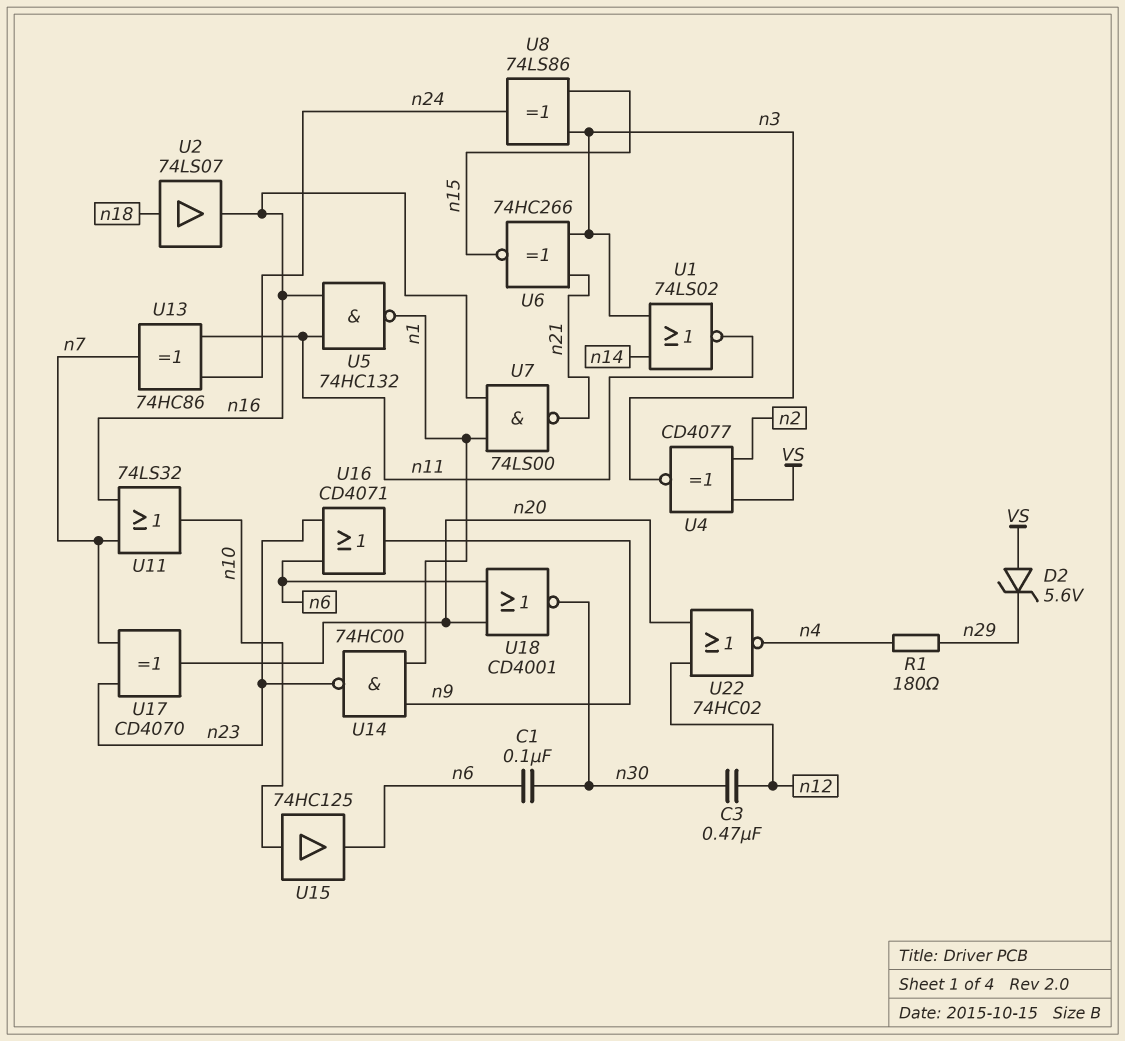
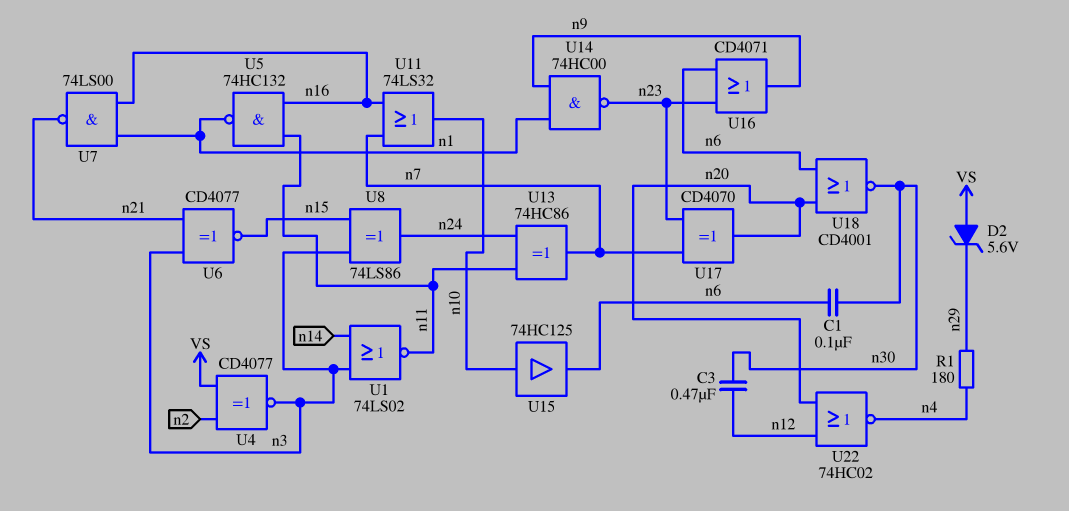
U2: buffer 74LS07 (in n18, out n16) -> none
U6: XNOR 74HC266 (in n3, in n21, out n15) -> XNOR CD4077 (in n3, in n21, out n15)

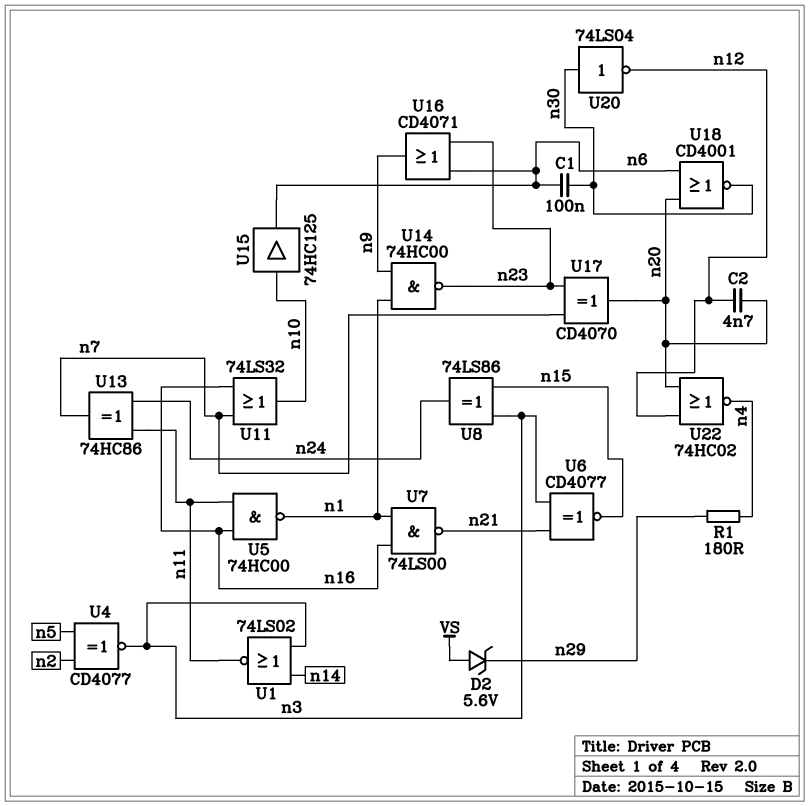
C2: none -> 4.7nF (n12, n20)
C3: 470nF (n12, n30) -> none
U4: XNOR CD4077 (in VS, in n2, out n3) -> XNOR CD4077 (in n2, in n5, out n3)
U5: NAND 74HC132 (in n11, in n16, out n1) -> NAND 74HC00 (in n11, in n16, out n1)
U20: none -> NOT 74LS04 (in n30, out n12)

